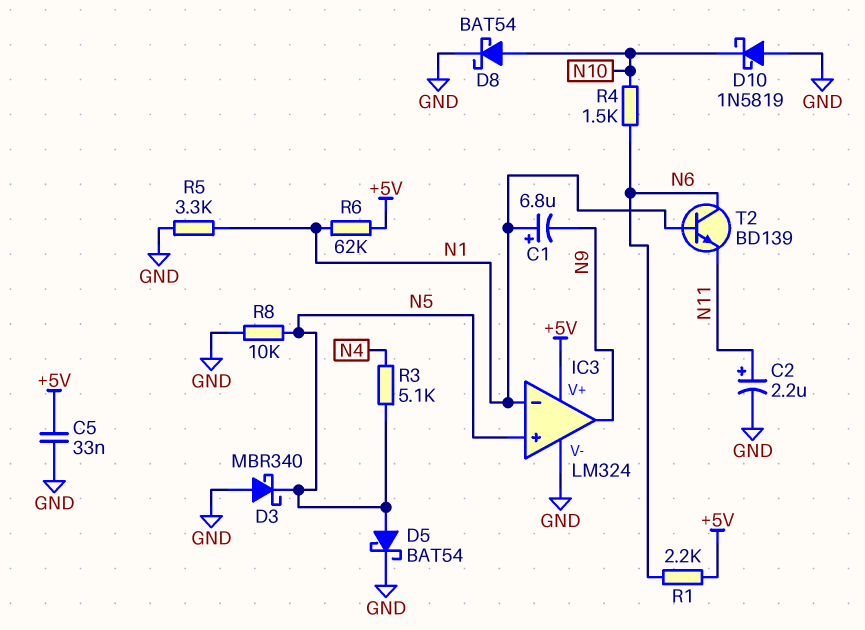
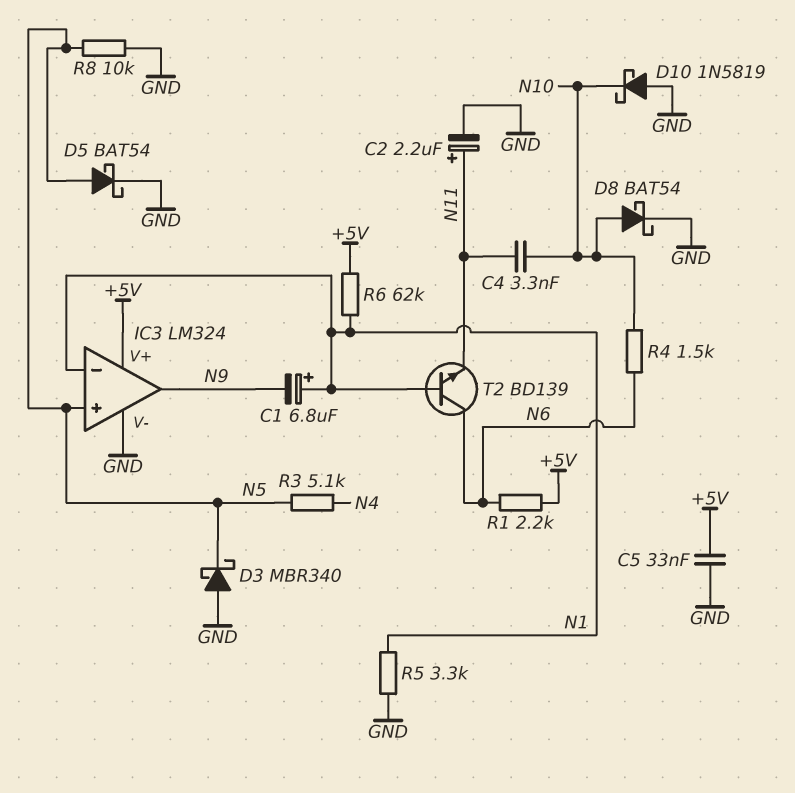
C4: none -> 3.3nF (N10, N11)

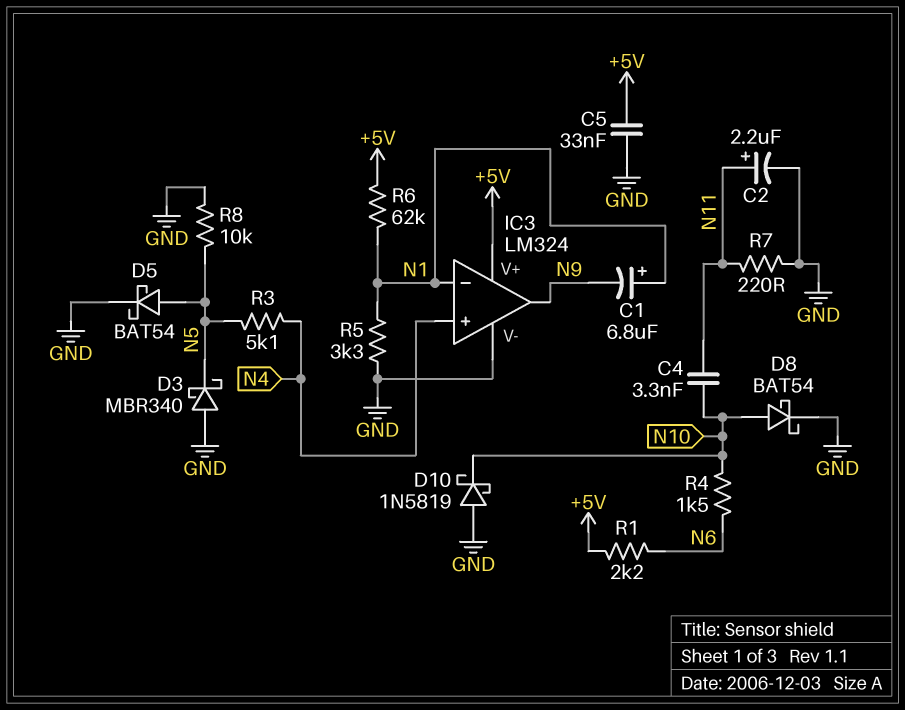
IC3 pin in+: N5 -> N4
R7: none -> 220 (GND, N11)
T2: NPN BD139 (B N1, C N6, E N11) -> none

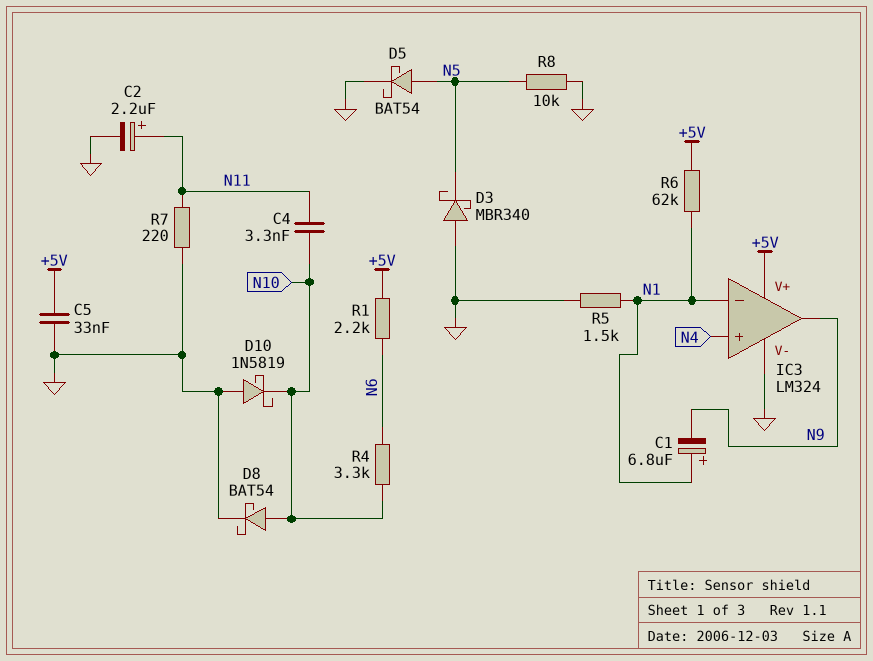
R3: 5.1k (N4, N5) -> none
R4: 1.5k (N6, N10) -> 3.3k (N6, N10)
R5: 3.3k (GND, N1) -> 1.5k (GND, N1)

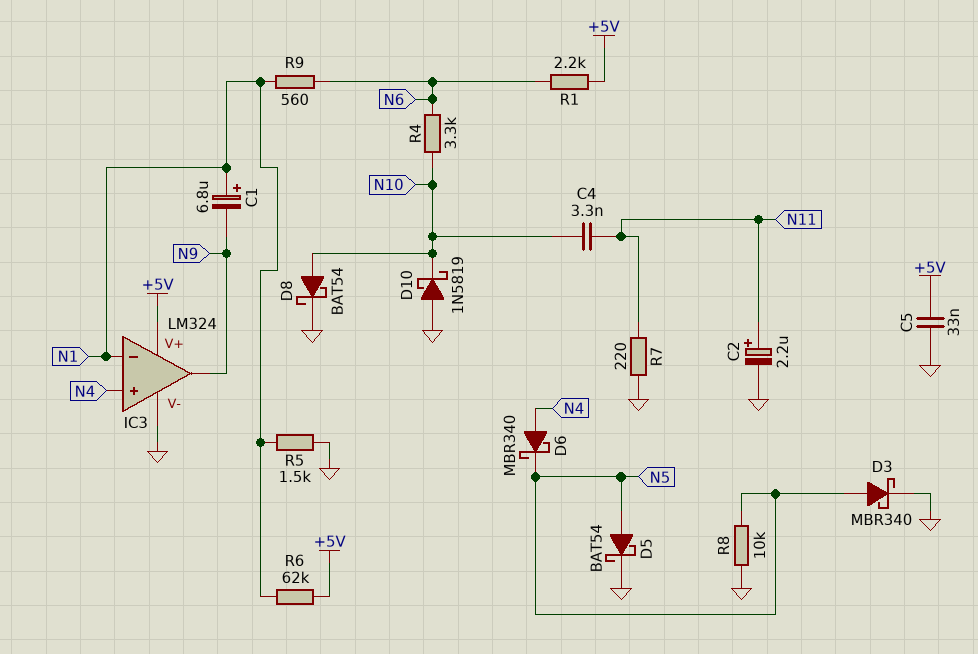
D3: schottky MBR340 (A GND, K N5) -> schottky MBR340 (A N5, K GND)
D6: none -> schottky MBR340 (A N4, K N5)
R9: none -> 560 (N1, N6)

